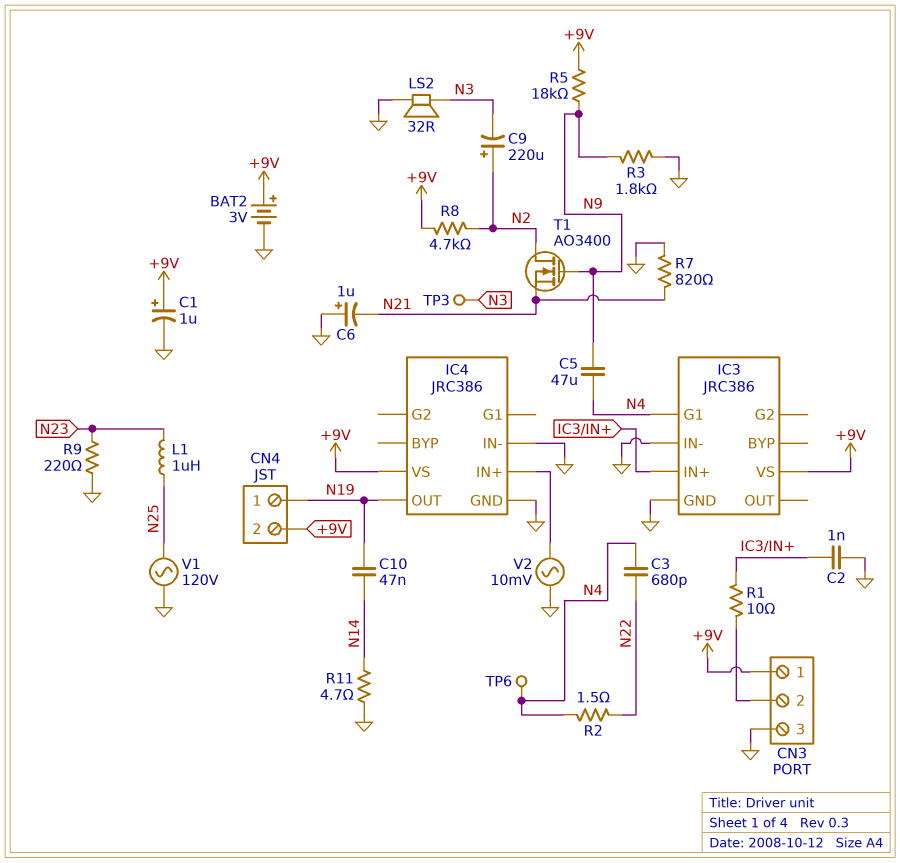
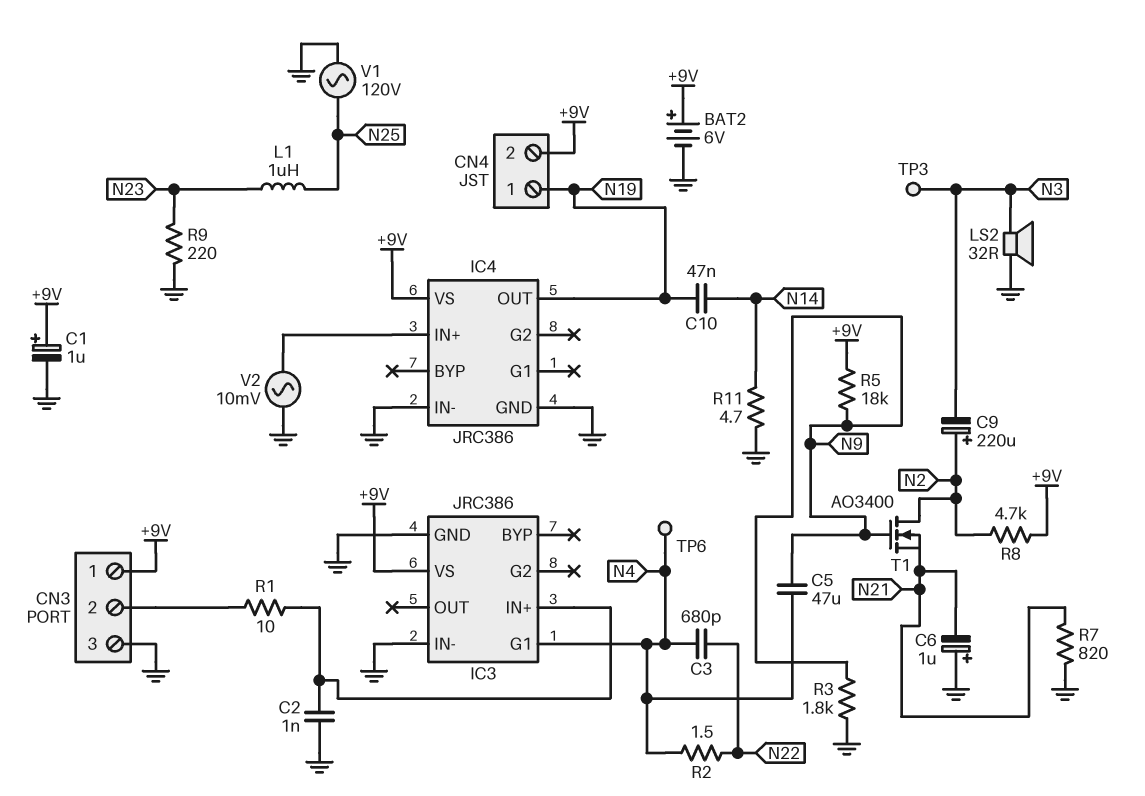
BAT2: 3V (plus +9V, minus GND) -> 6V (plus +9V, minus GND)

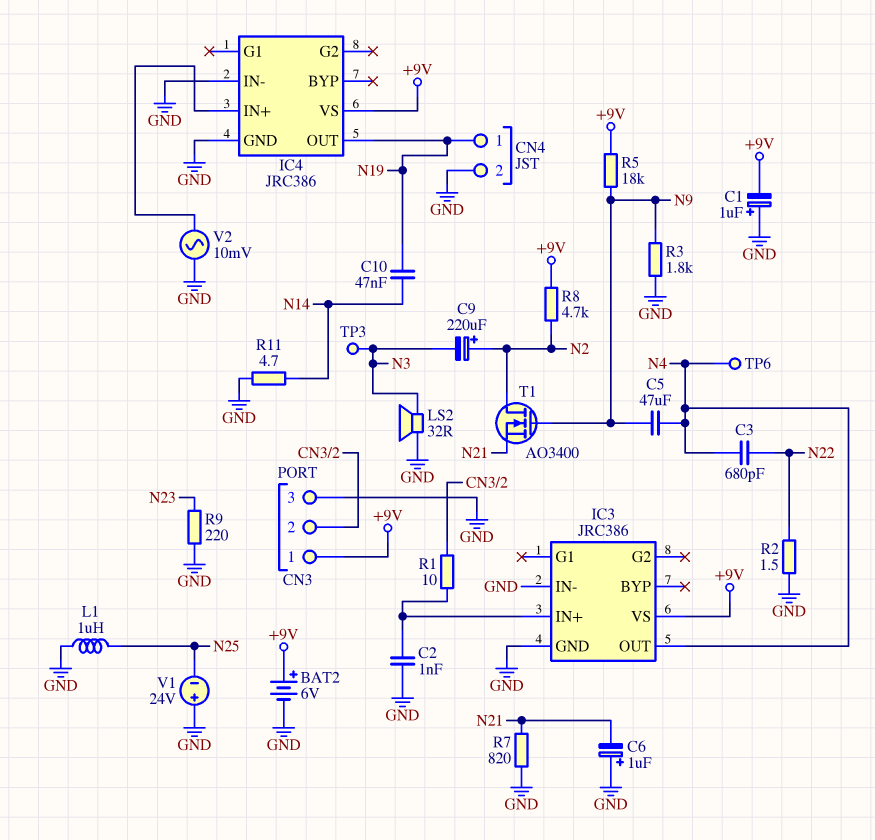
C1: 1uF (plus +9V, minus GND) -> 1uF (plus GND, minus +9V)
CN4 pin 2: +9V -> GND
IC3 pin G1: N4 -> none
IC3 pin OUT: none -> N4
L1: 1uH (N23, N25) -> 1uH (GND, N25)
R2: 1.5 (N4, N22) -> 1.5 (GND, N22)
V1: AC 120V (GND, N25) -> 24V (plus GND, minus N25)

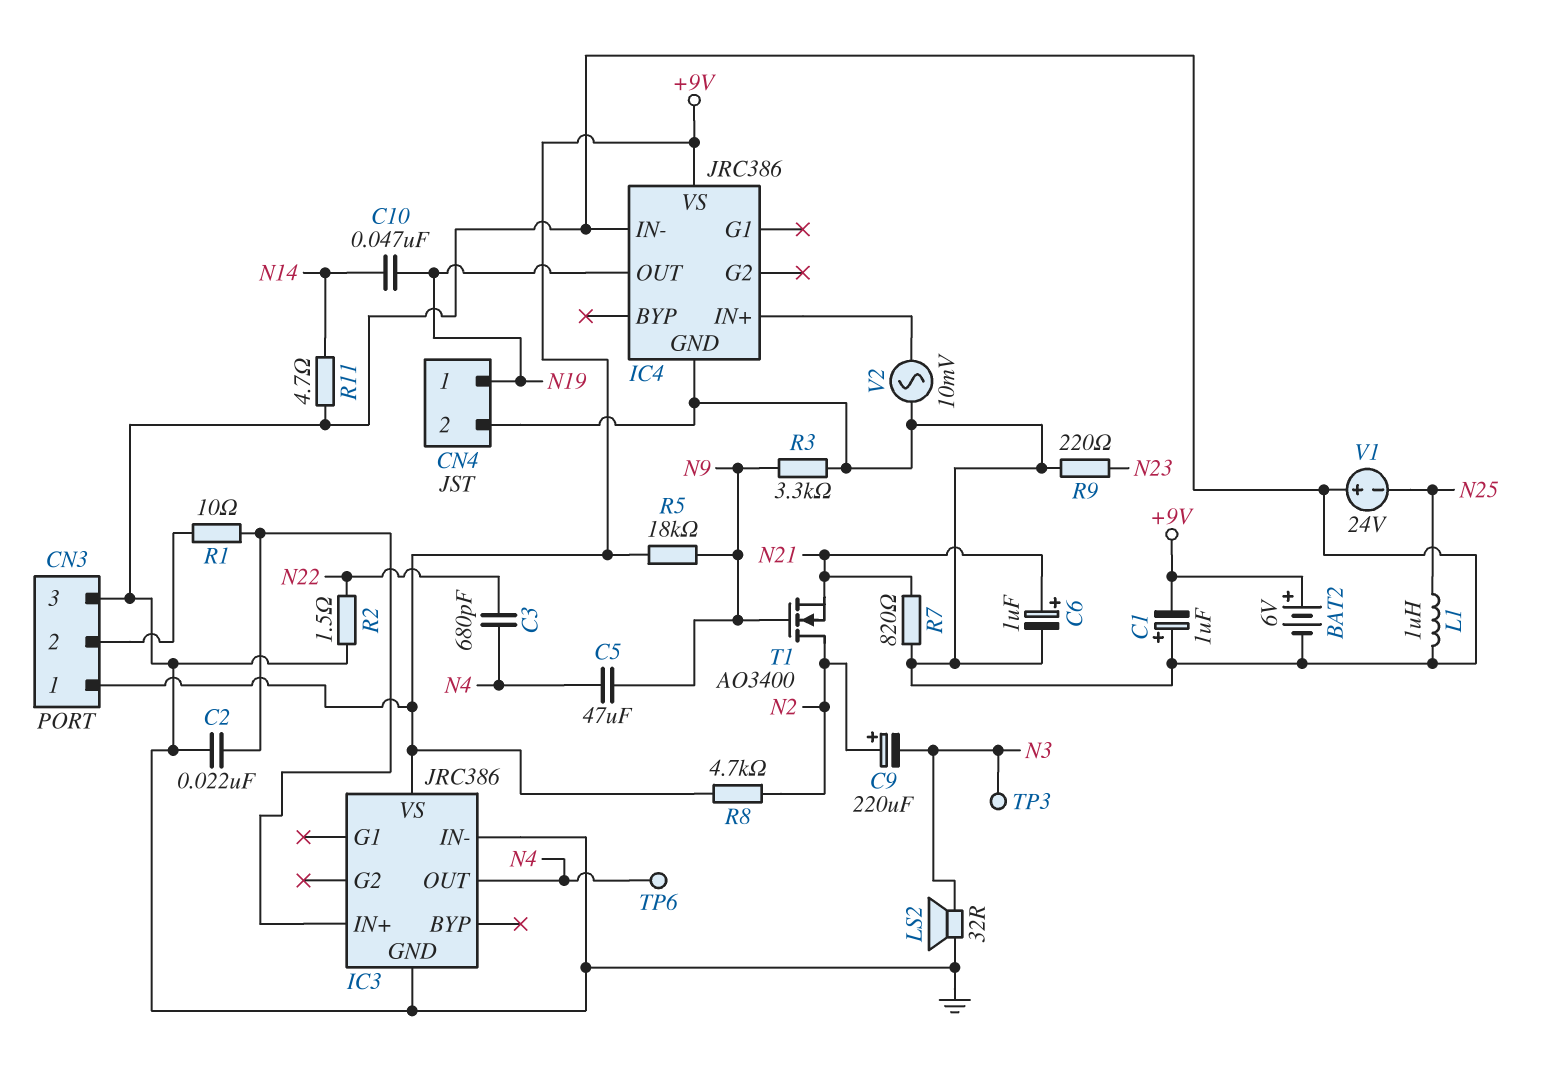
C2: 1nF (GND, IC3/IN+) -> 22nF (GND, IC3/IN+)
C6: 1uF (plus GND, minus N21) -> 1uF (plus N21, minus GND)
R3: 1.8k (GND, N9) -> 3.3k (GND, N9)

